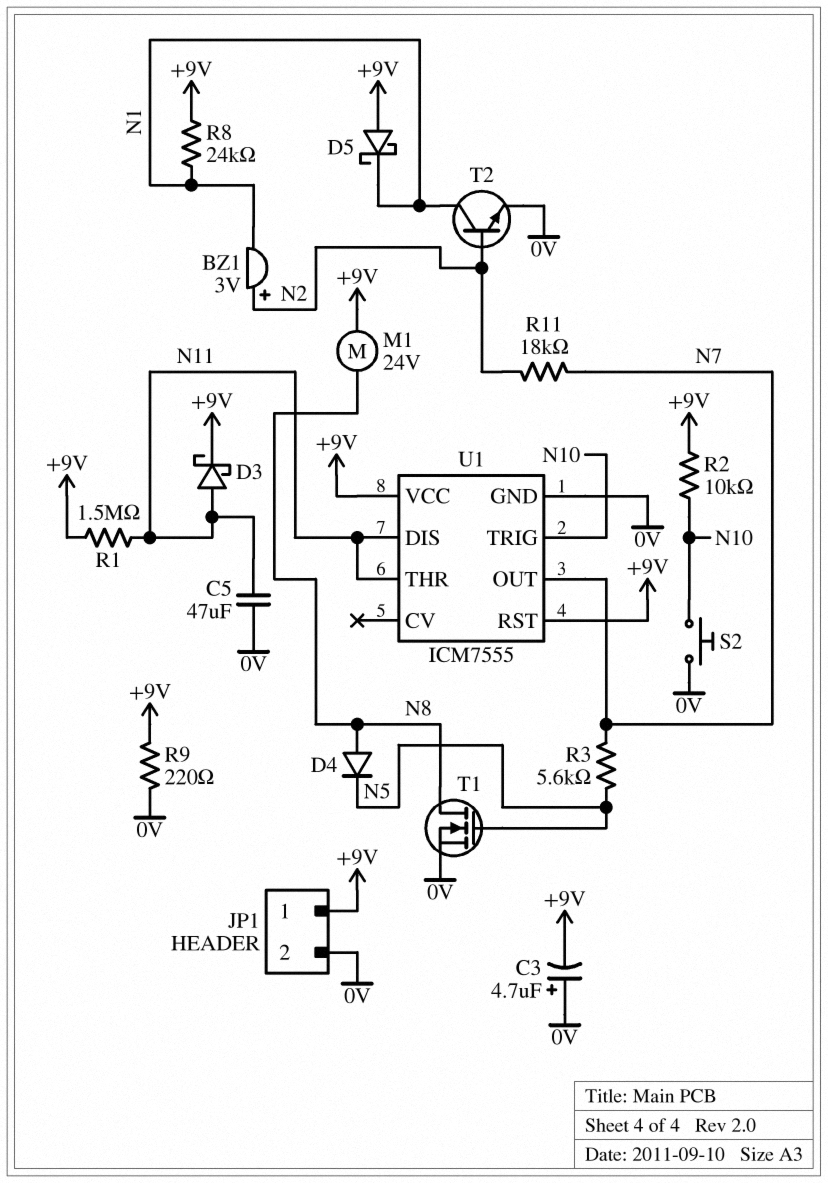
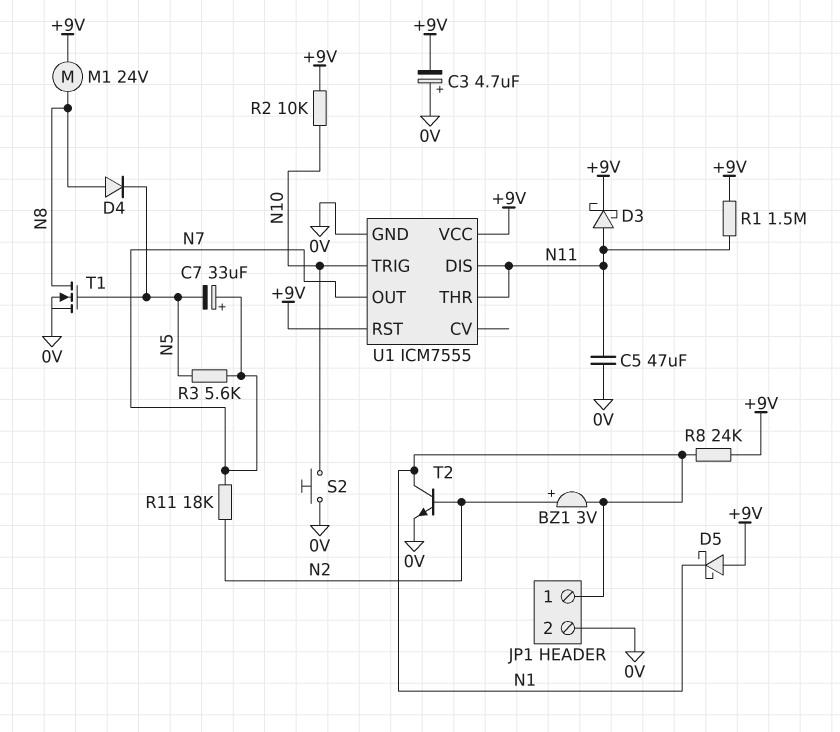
C7: none -> 33uF (plus N7, minus N5)
JP1 pin 1: +9V -> N1
R9: 220 (+9V, 0V) -> none

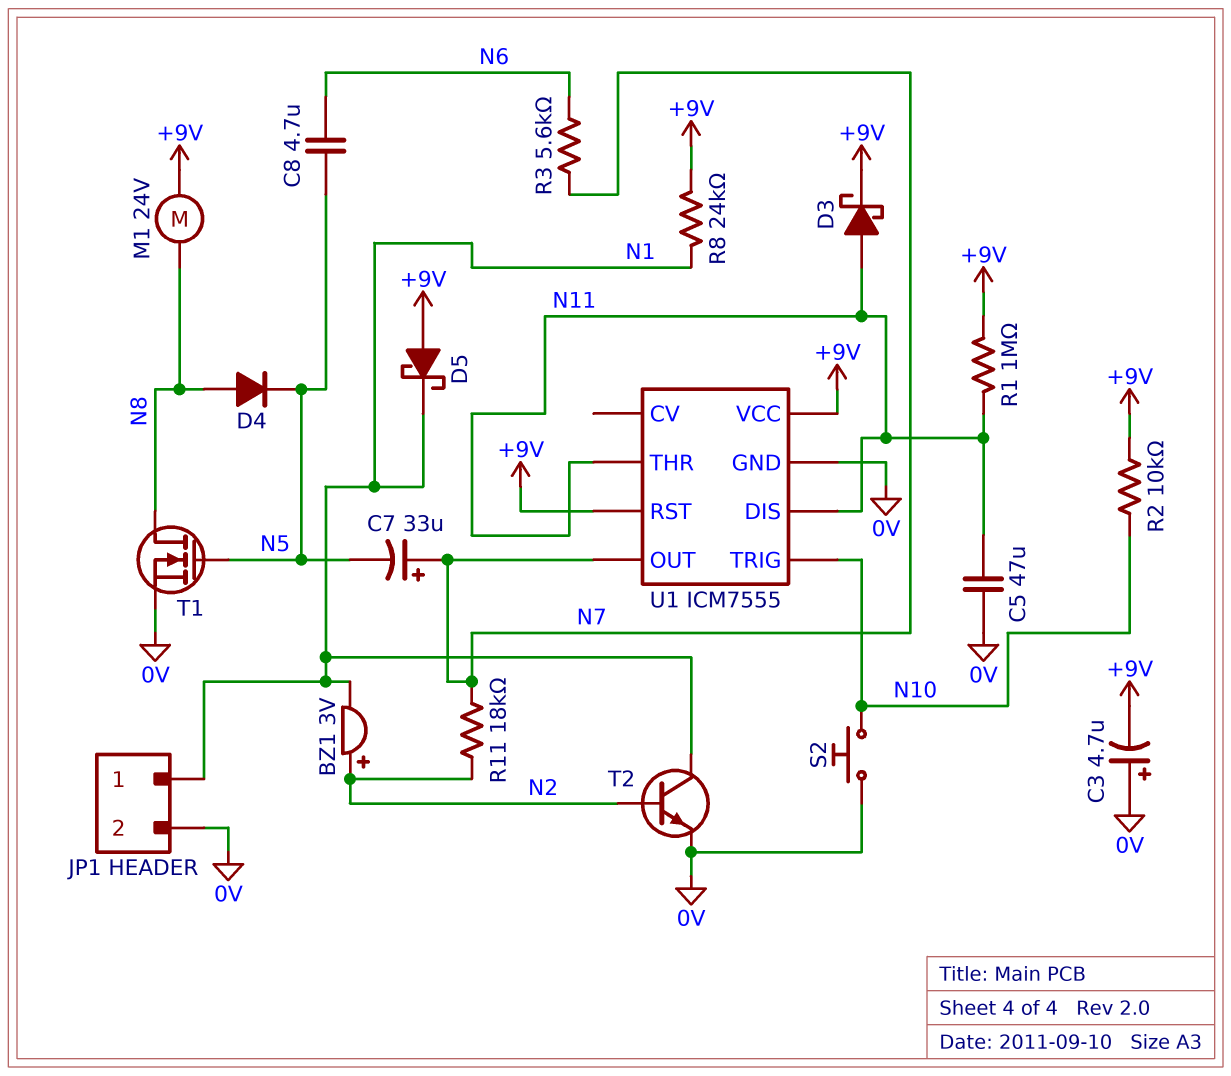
C8: none -> 4.7uF (N5, N6)
R1: 1.5M (+9V, N11) -> 1M (+9V, N11)
R3: 5.6k (N5, N7) -> 5.6k (N6, N7)

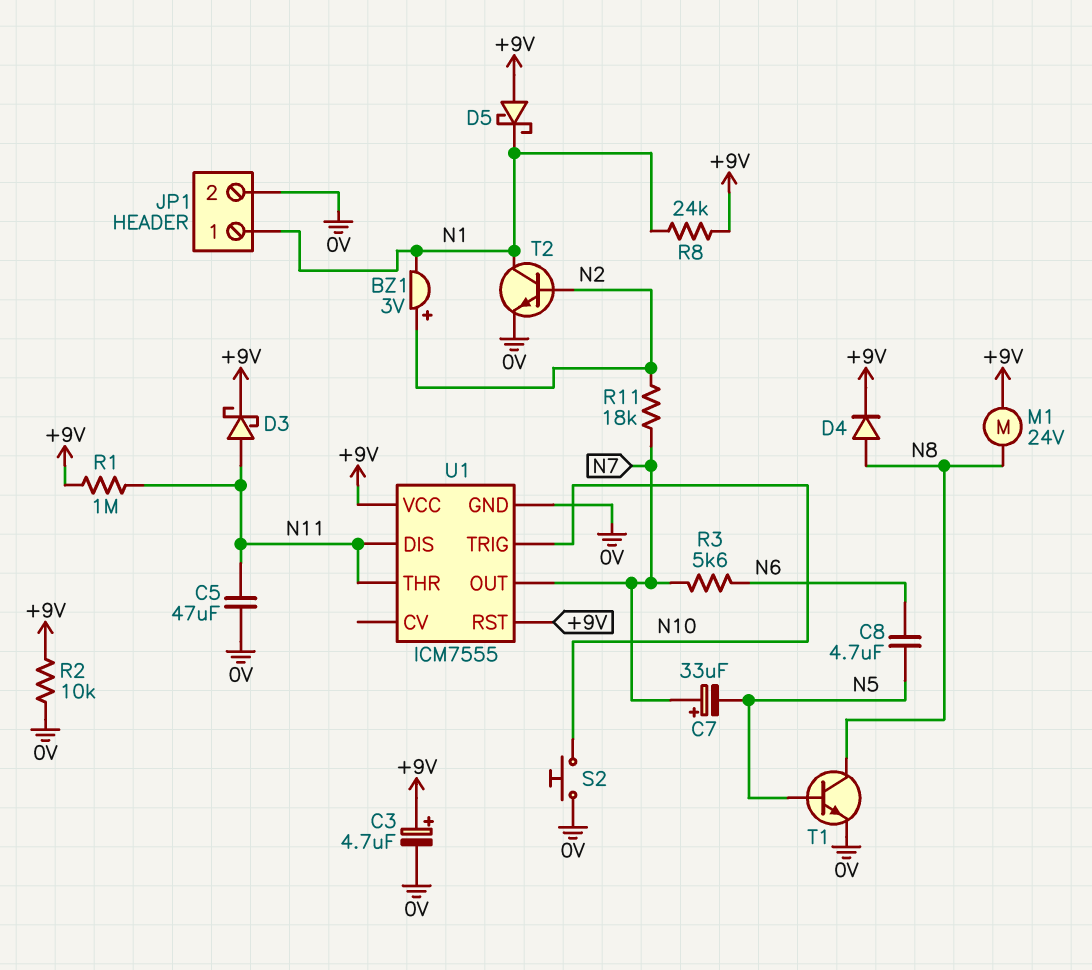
C3: 4.7uF (plus 0V, minus +9V) -> 4.7uF (plus +9V, minus 0V)
D4: diode (A N8, K N5) -> diode (A N8, K +9V)
R2: 10k (+9V, N10) -> 10k (+9V, 0V)
T1: NMOS (G N5, D N8, S 0V) -> NPN (B N5, C N8, E 0V)

